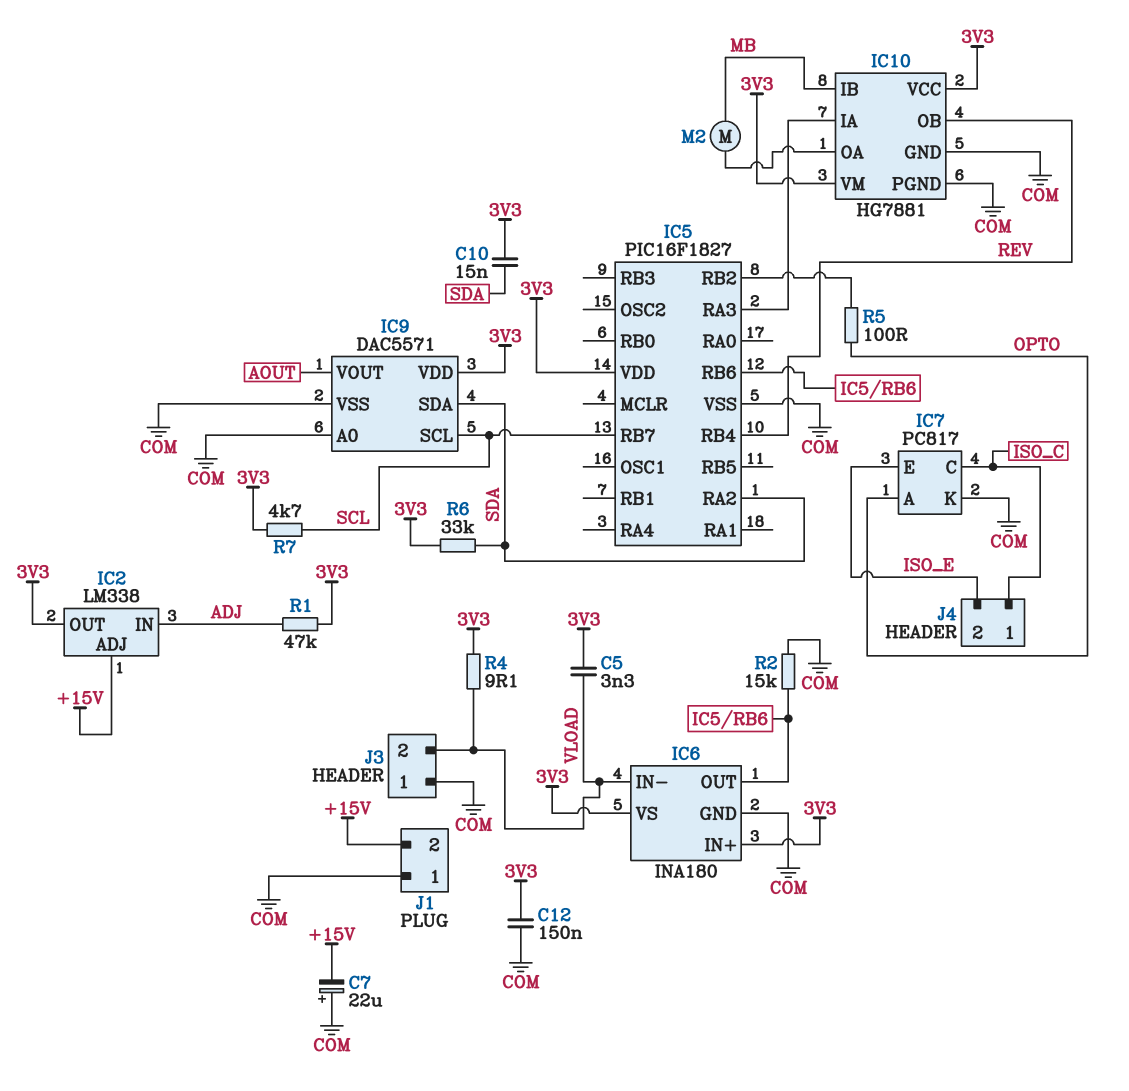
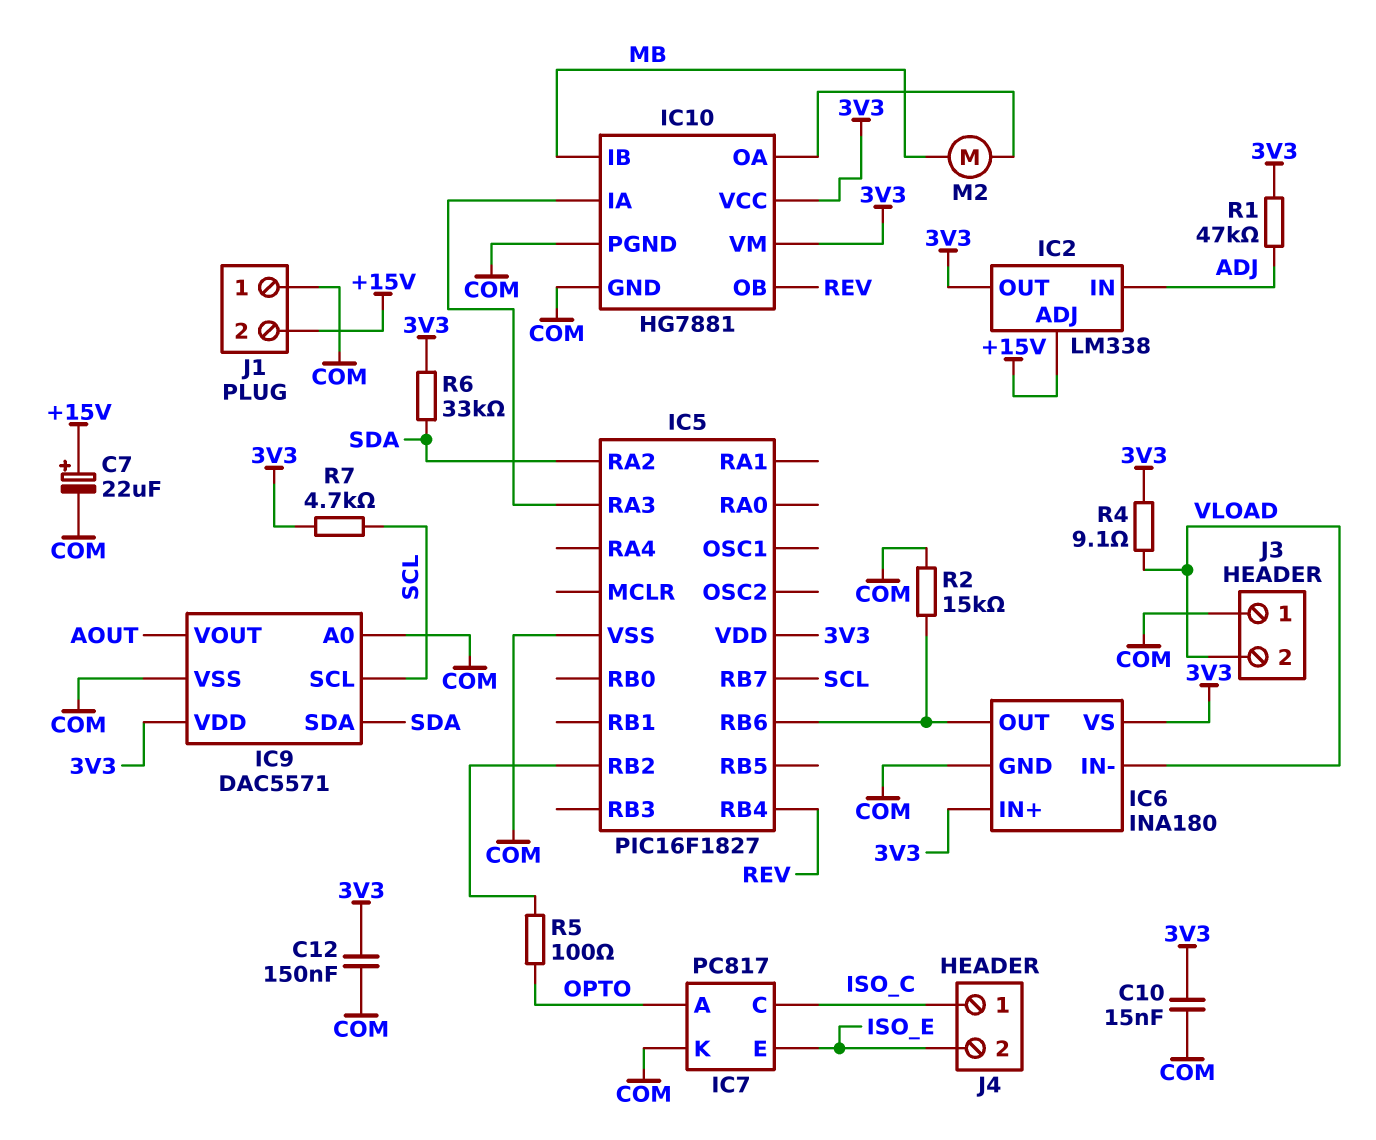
C5: 3.3nF (3V3, VLOAD) -> none
C7: 22uF (plus COM, minus +15V) -> 22uF (plus +15V, minus COM)
C10: 15nF (3V3, SDA) -> 15nF (3V3, COM)

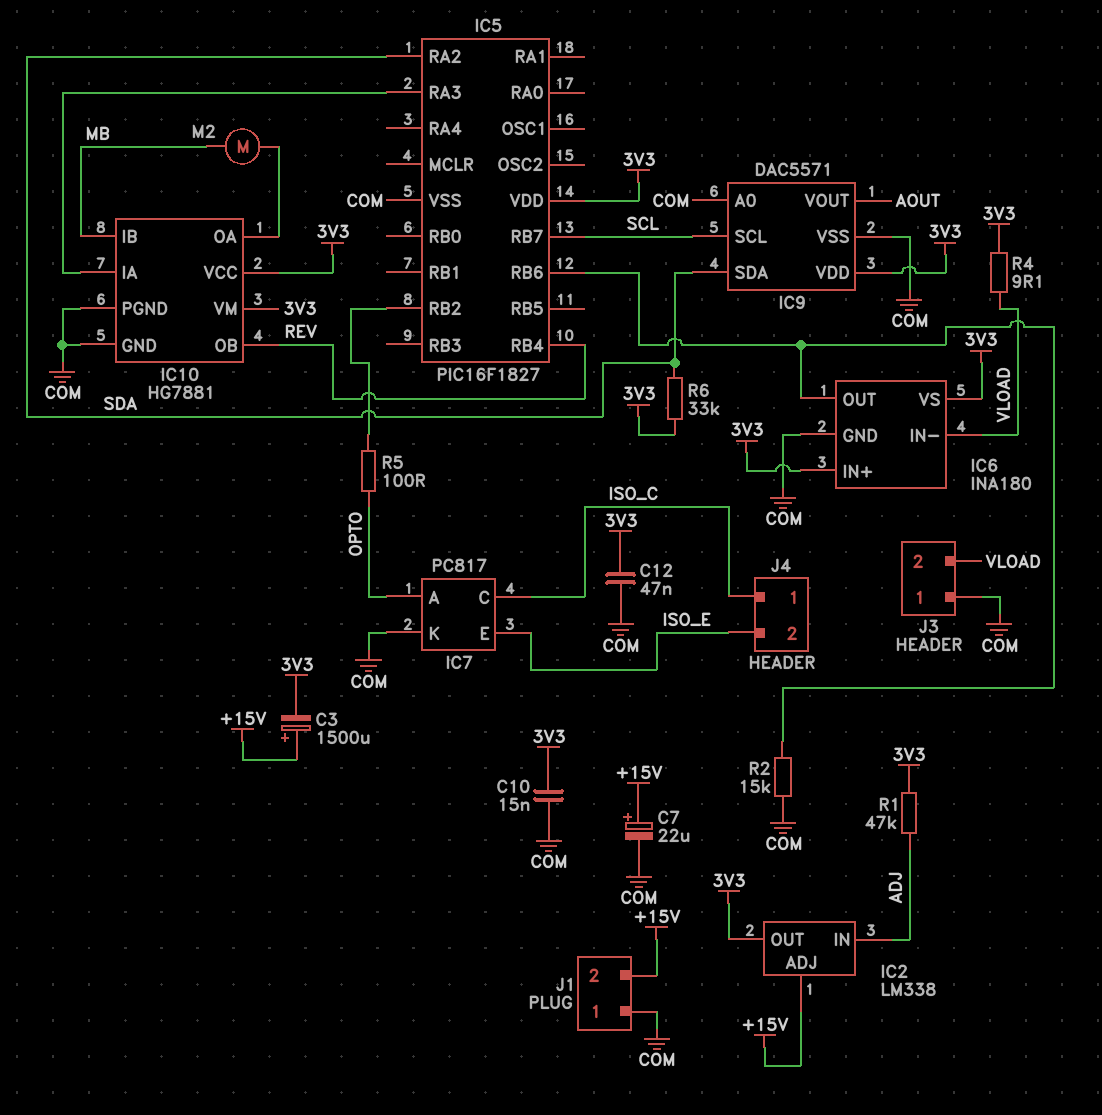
C3: none -> 1500uF (plus +15V, minus 3V3)
C12: 150nF (3V3, COM) -> 47nF (3V3, COM)
R7: 4.7k (3V3, SCL) -> none

